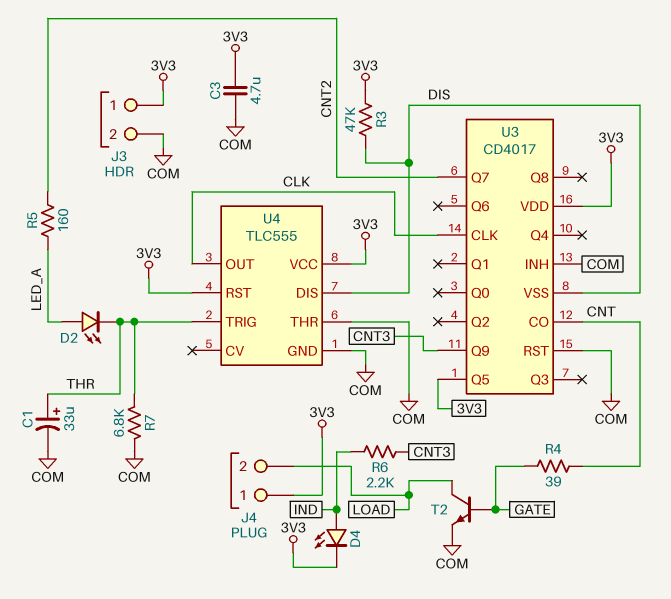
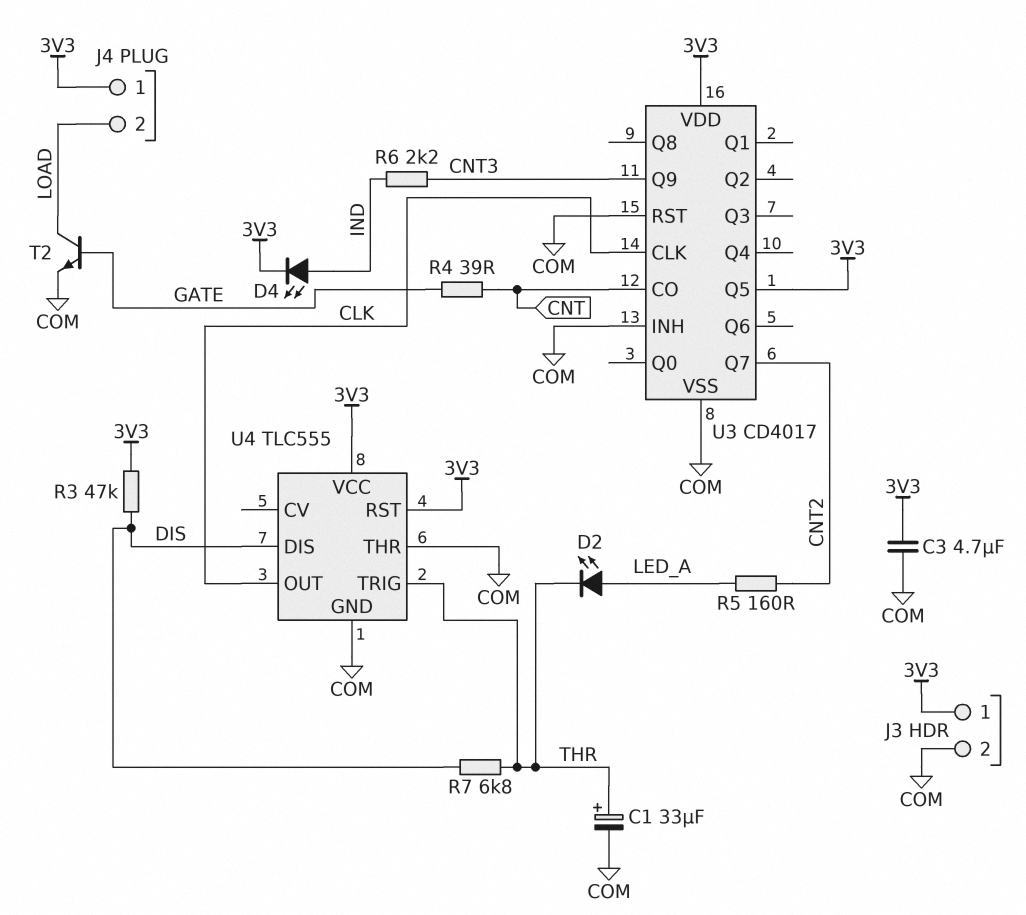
R7: 6.8k (COM, THR) -> 6.8k (DIS, THR)
U3 pin VSS: DIS -> COM

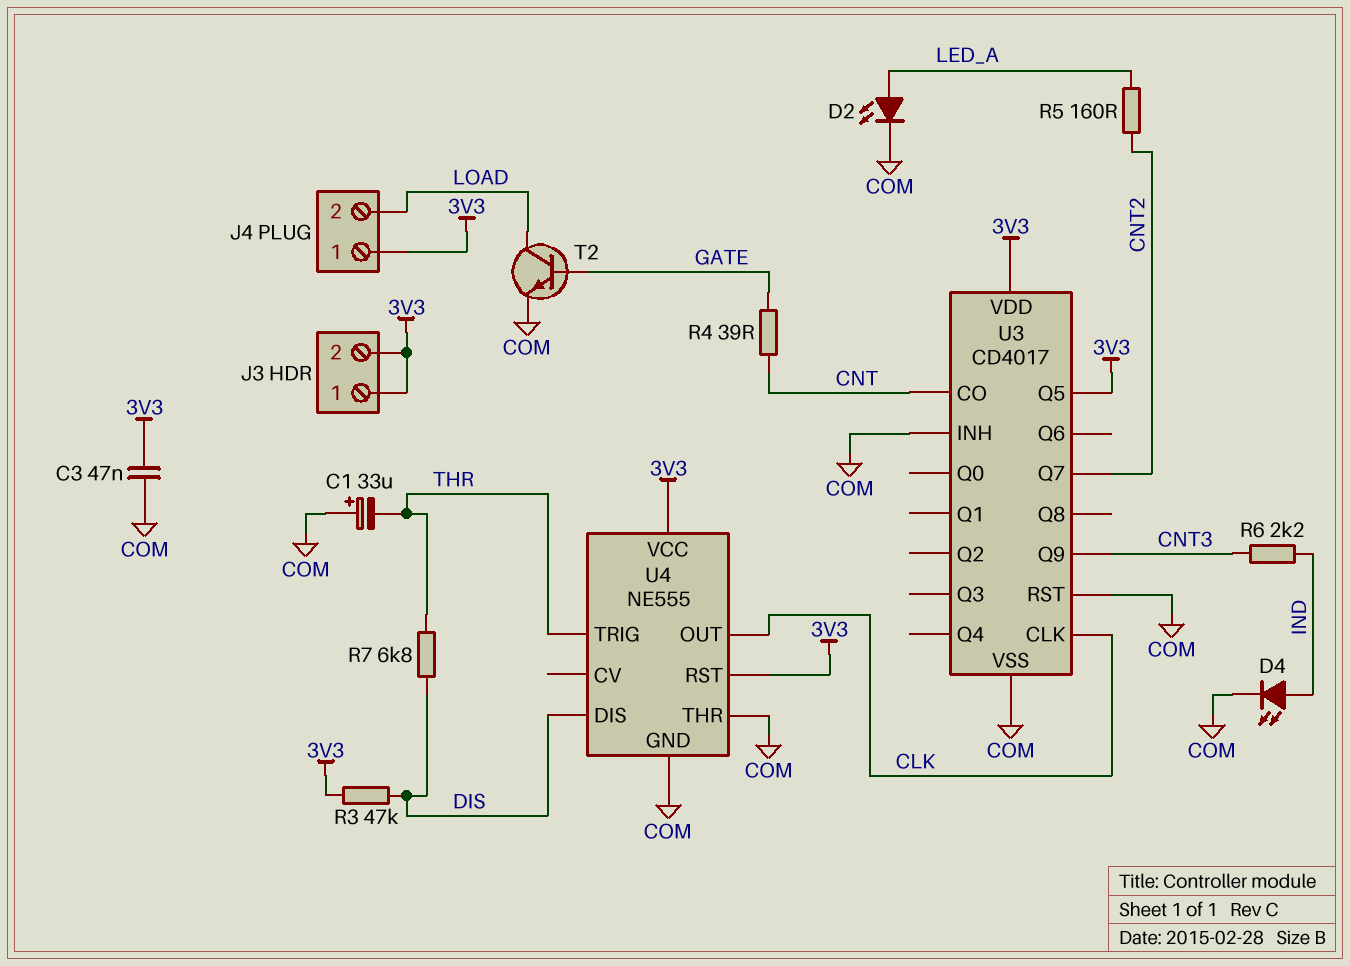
C1: 33uF (plus THR, minus COM) -> 33uF (plus COM, minus THR)
C3: 4.7uF (3V3, COM) -> 47nF (3V3, COM)
D2: LED (A LED_A, K THR) -> LED (A LED_A, K COM)
D4: LED (A IND, K 3V3) -> LED (A IND, K COM)
J3 pin 2: COM -> 3V3
U4: TLC555 -> NE555

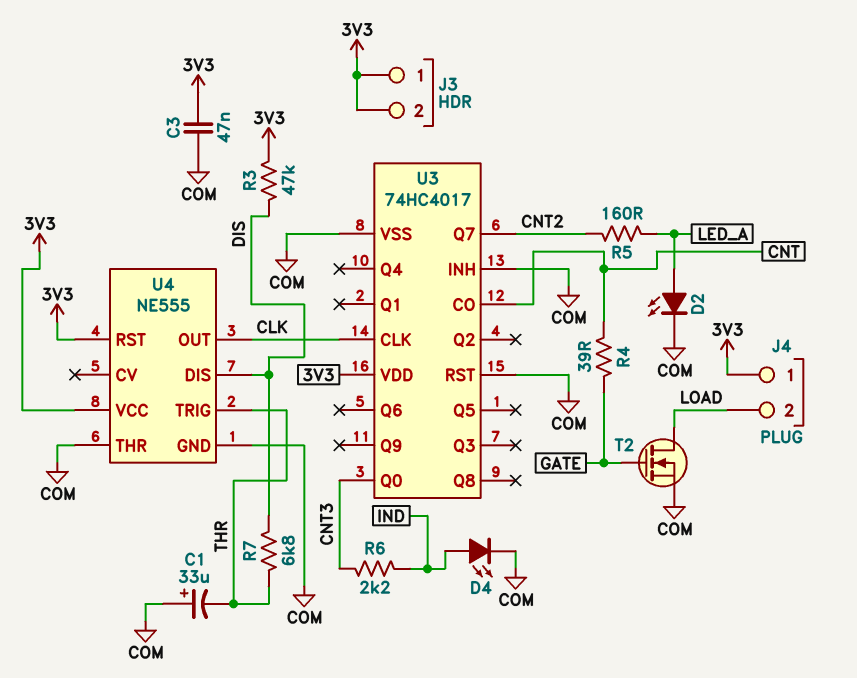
T2: NPN (B GATE, C LOAD, E COM) -> NMOS (G GATE, D LOAD, S COM)
U3: CD4017 -> 74HC4017
U3 pin Q0: none -> CNT3
U3 pin Q5: 3V3 -> none
U3 pin Q9: CNT3 -> none

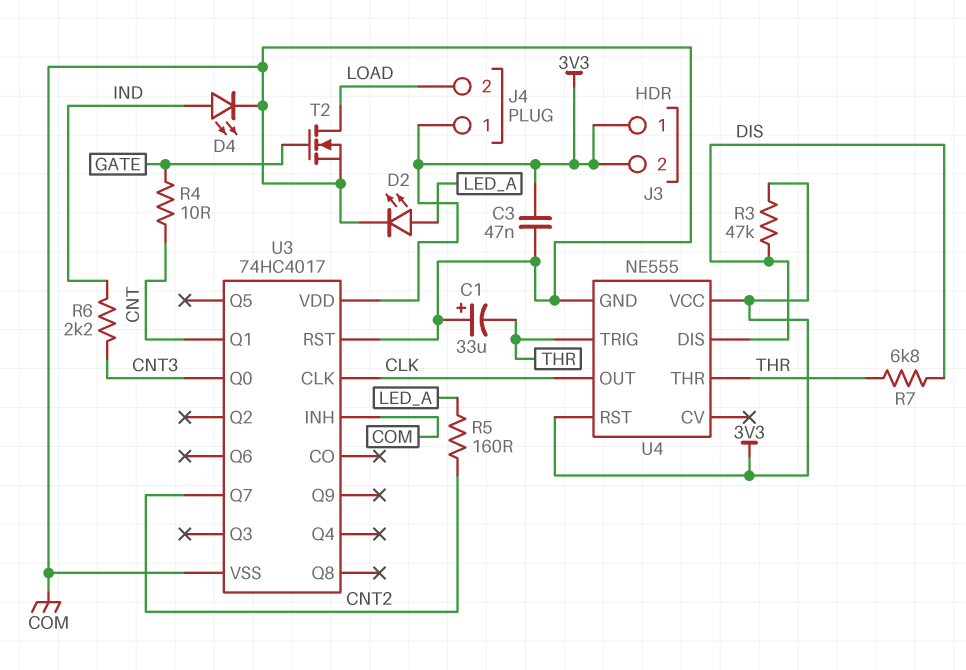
R4: 39 (CNT, GATE) -> 10 (CNT, GATE)
U3 pin CO: CNT -> none
U3 pin Q1: none -> CNT
U4 pin THR: COM -> THR

